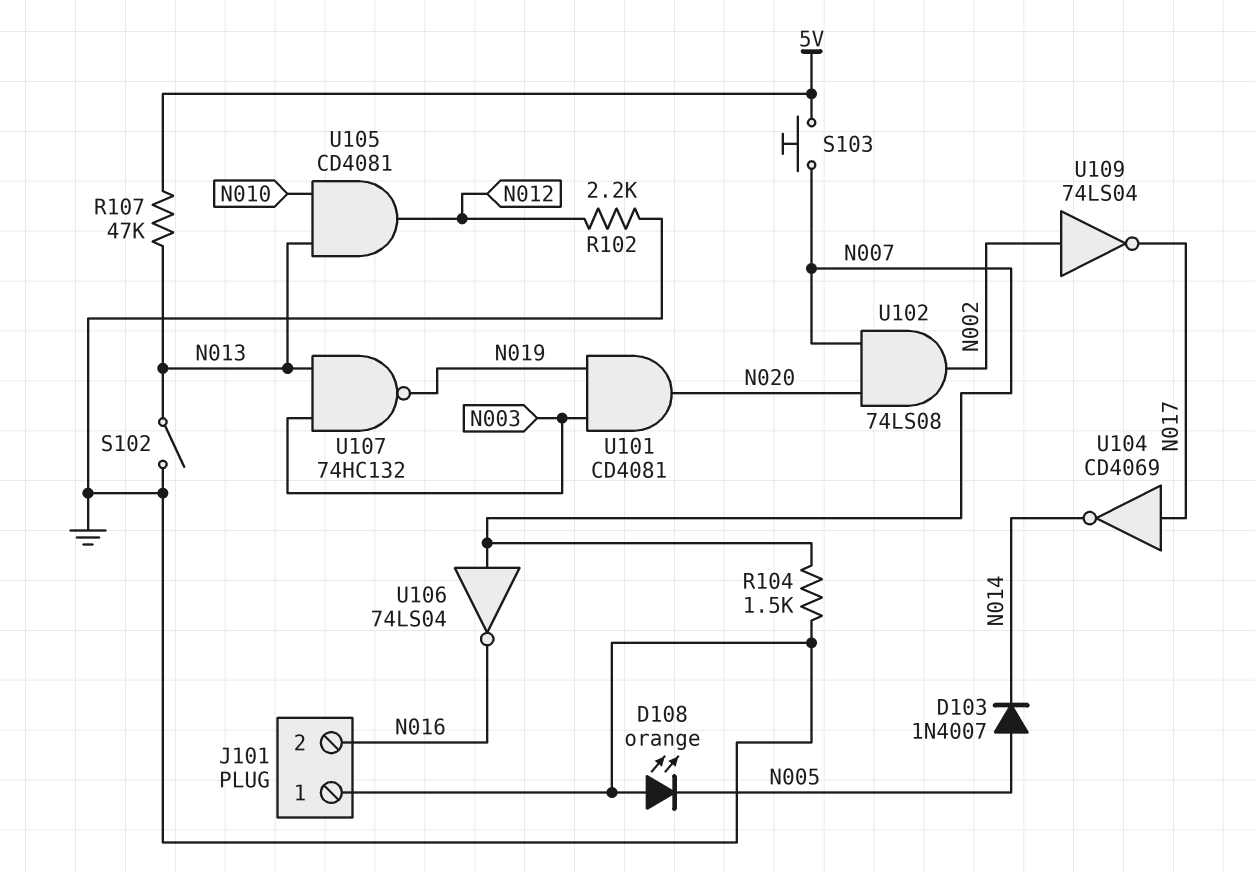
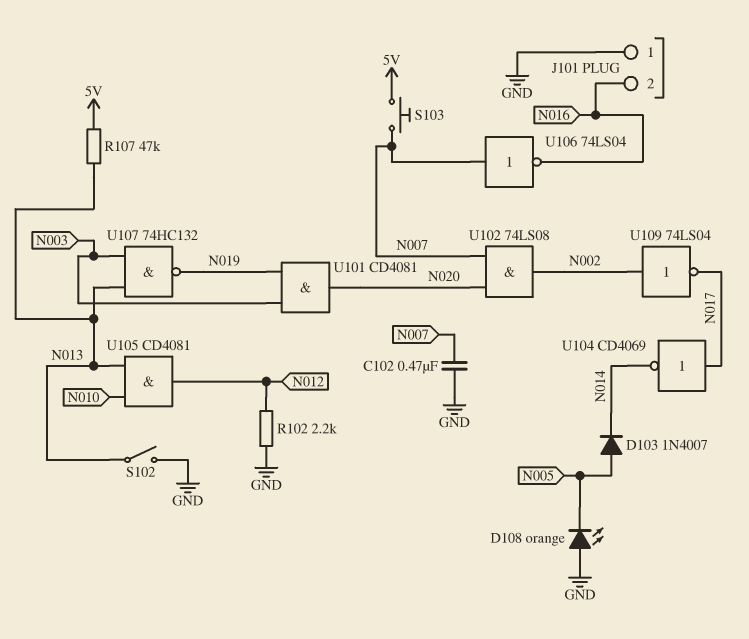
C102: none -> 470nF (GND, N007)
R104: 1.5k (GND, N007) -> none

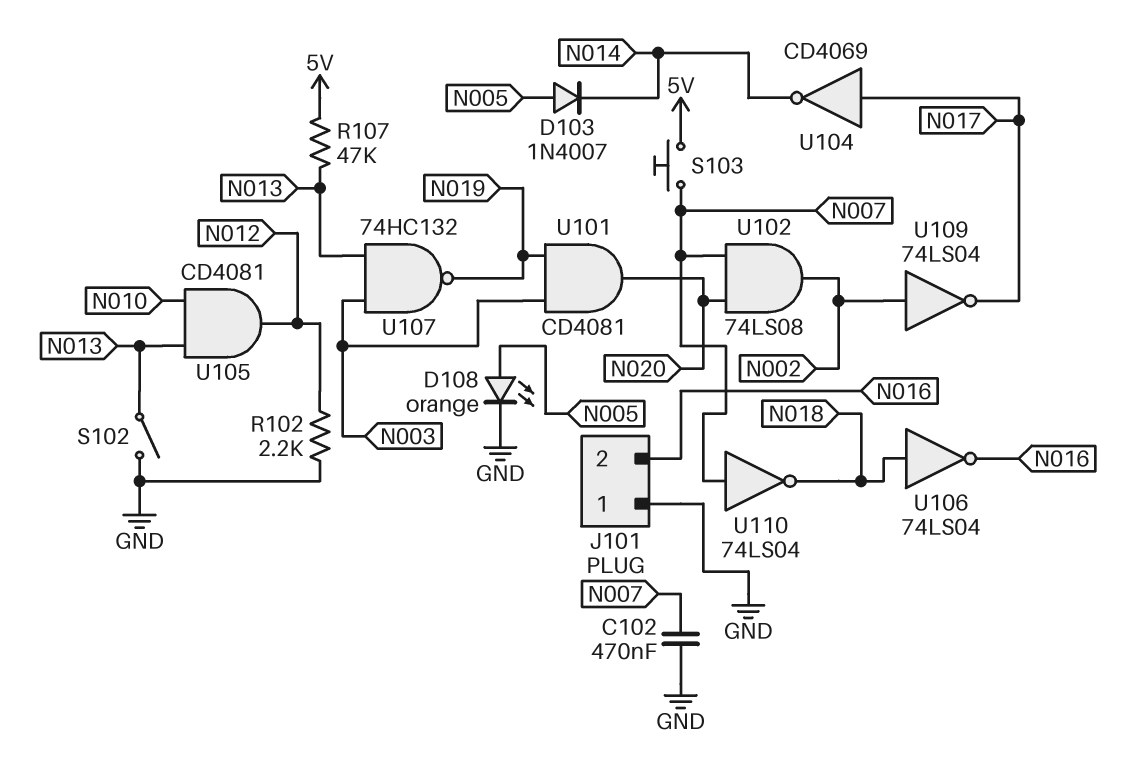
D108: LED orange (A GND, K N005) -> LED orange (A N005, K GND)
U106: NOT 74LS04 (in N007, out N016) -> NOT 74LS04 (in N018, out N016)
U110: none -> NOT 74LS04 (in N007, out N018)

